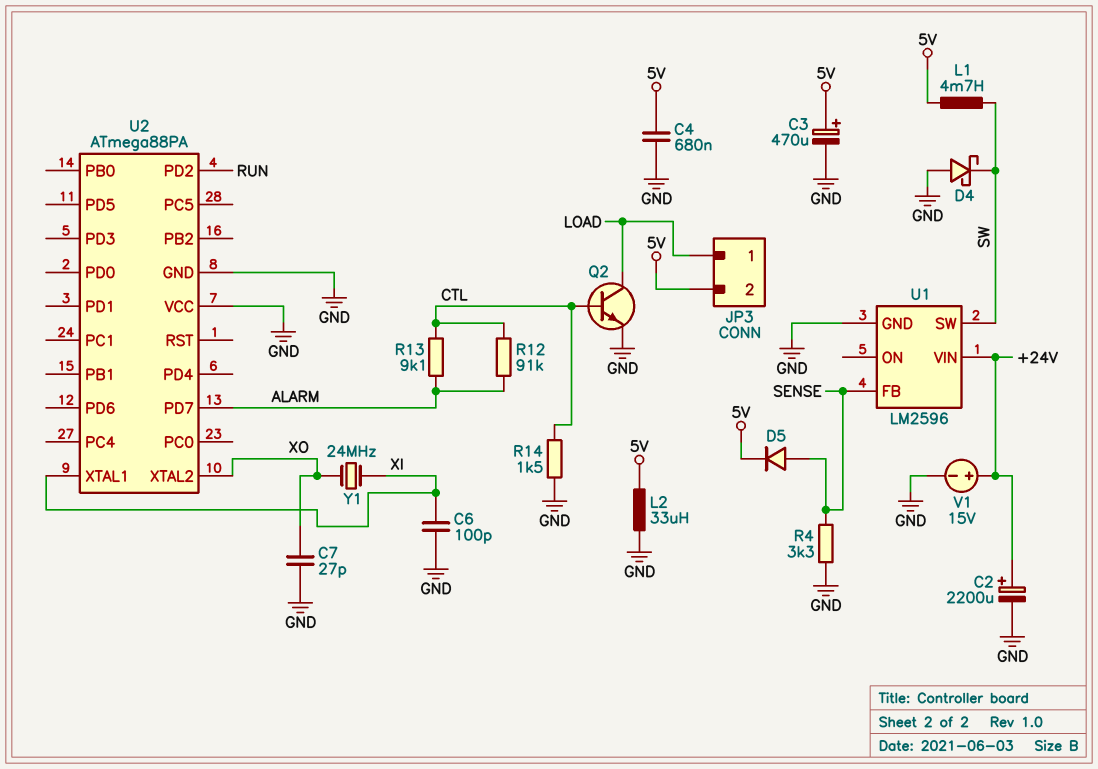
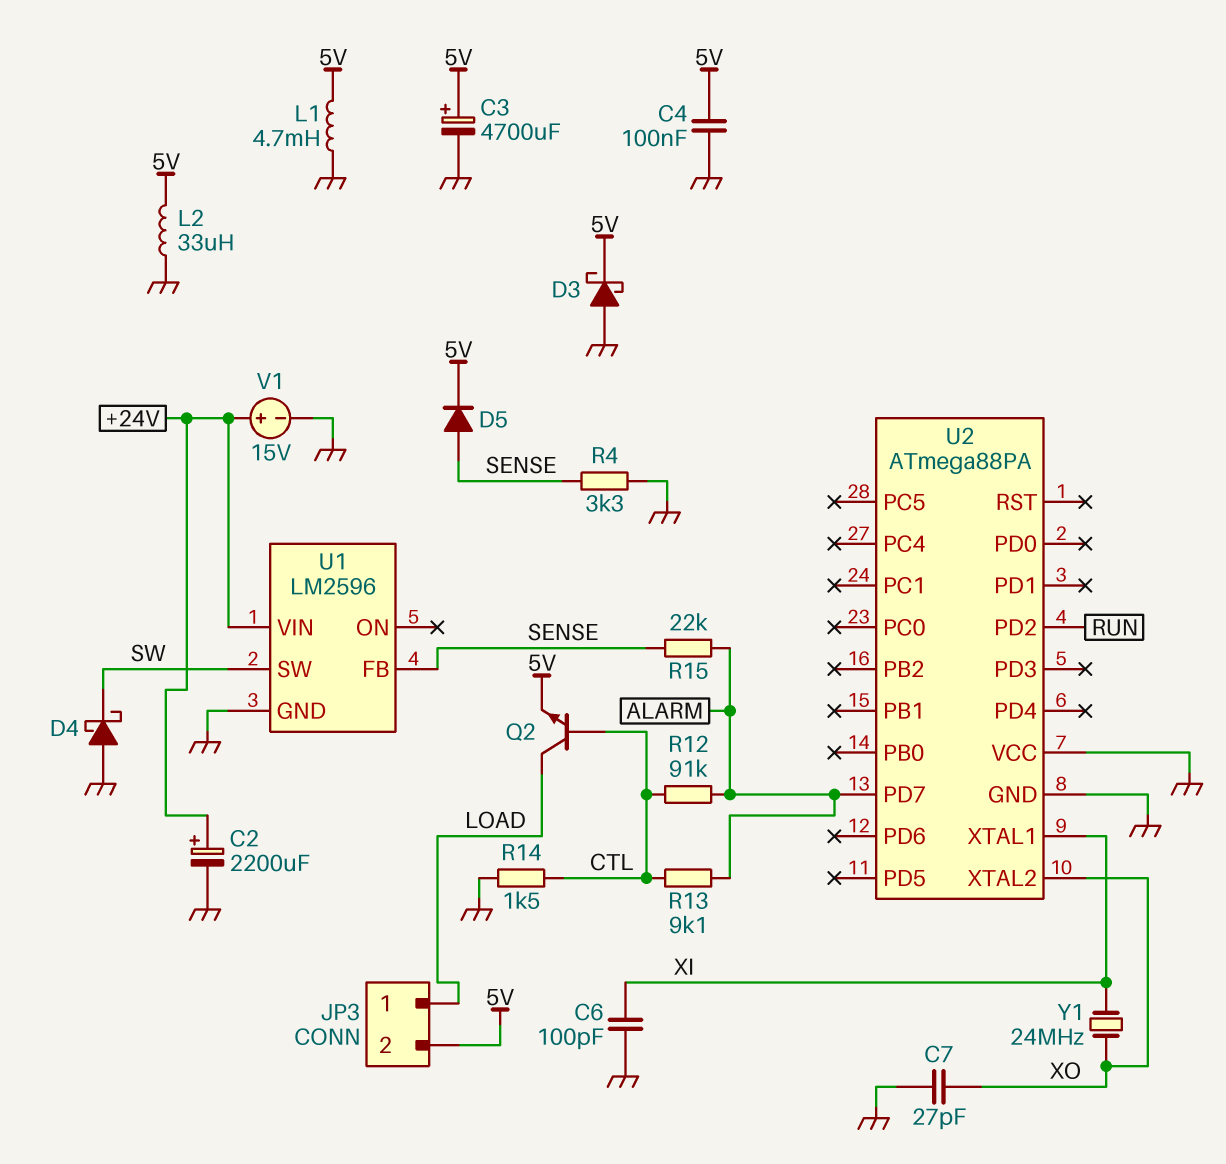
C3: 470uF (plus 5V, minus GND) -> 4700uF (plus 5V, minus GND)
C4: 680nF (5V, GND) -> 100nF (5V, GND)
D3: none -> schottky (A GND, K 5V)
L1: 4.7mH (5V, SW) -> 4.7mH (5V, GND)
Q2: NPN (B CTL, C LOAD, E GND) -> NPN (B CTL, C LOAD, E 5V)
R15: none -> 22k (ALARM, SENSE)

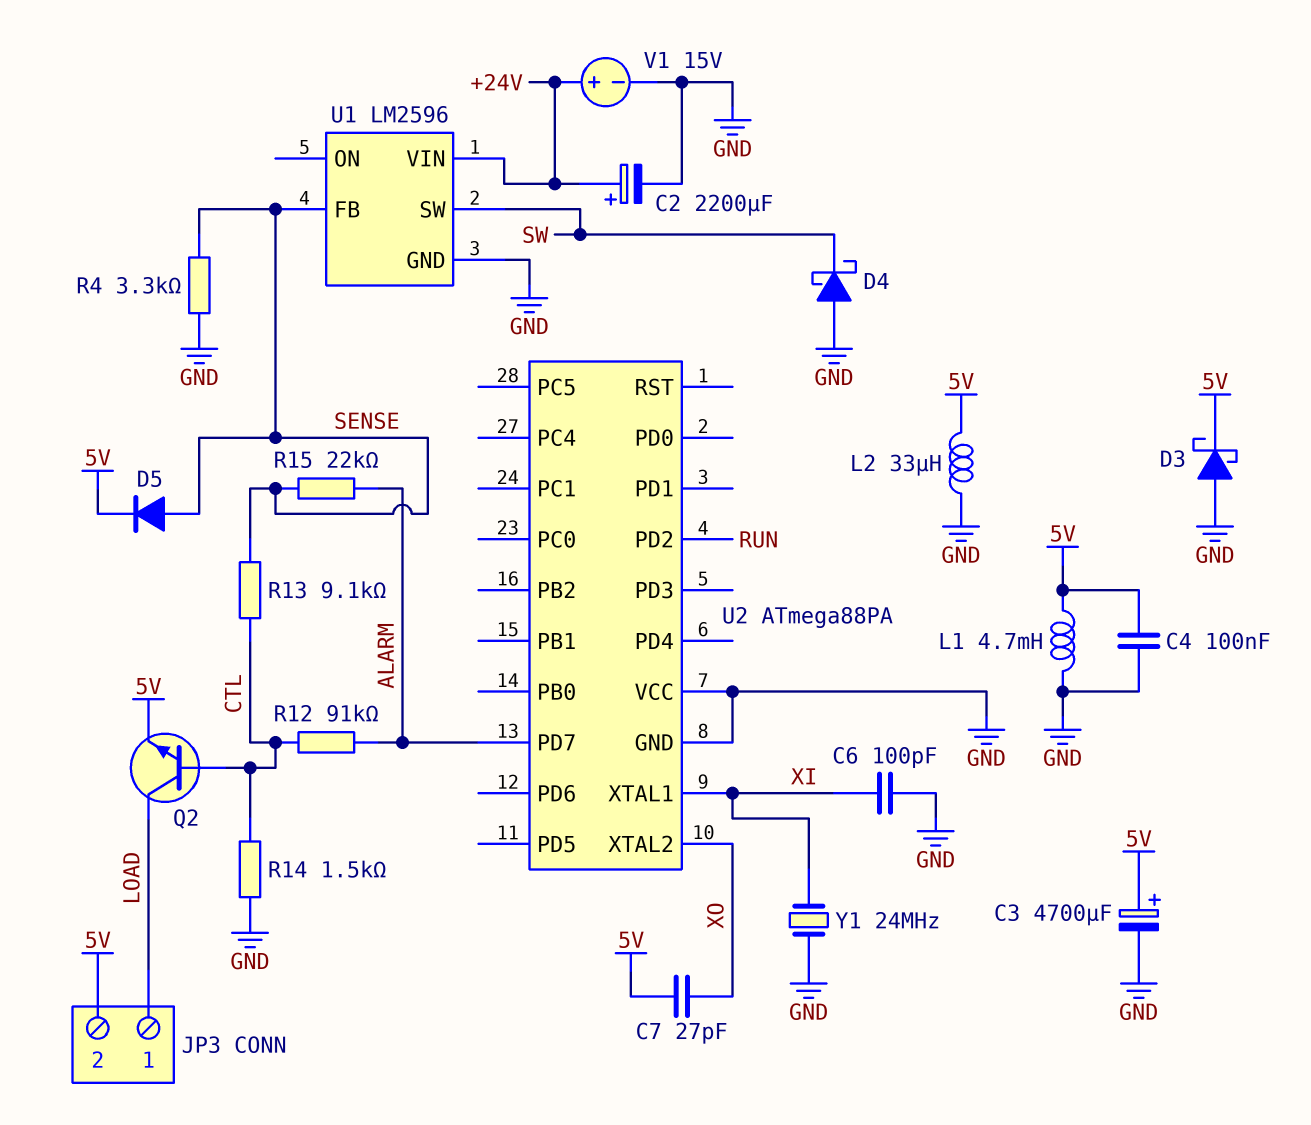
C7: 27pF (GND, XO) -> 27pF (5V, XO)
R13: 9.1k (ALARM, CTL) -> 9.1k (CTL, SENSE)
Y1: 24MHz (XI, XO) -> 24MHz (GND, XI)

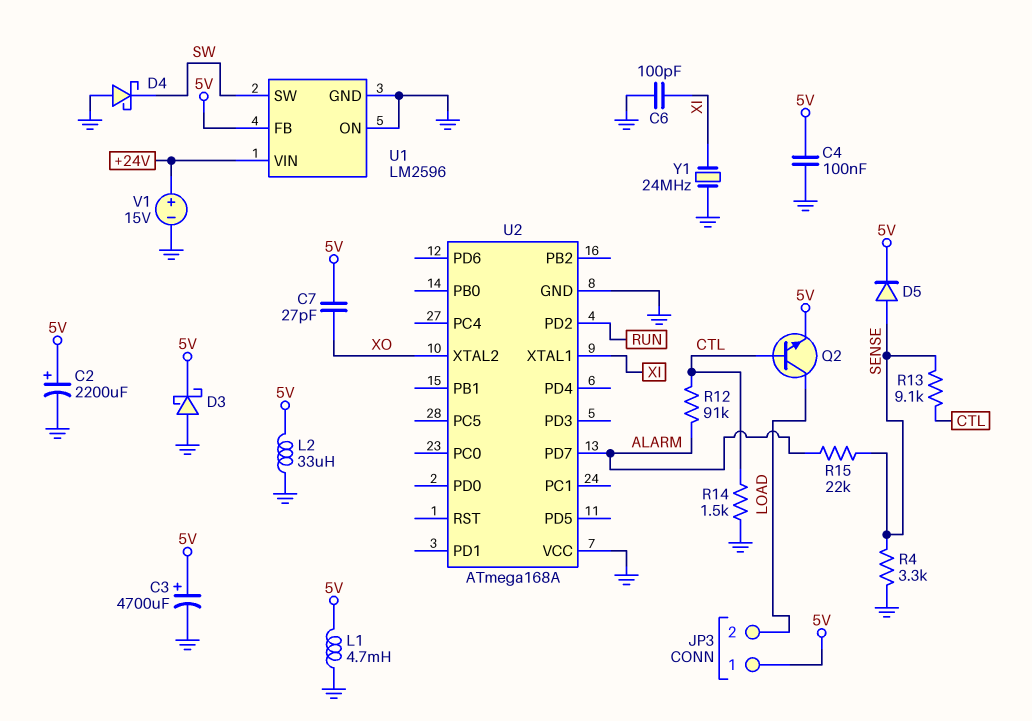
C2: 2200uF (plus +24V, minus GND) -> 2200uF (plus 5V, minus GND)
JP3 pin 1: LOAD -> 5V
JP3 pin 2: 5V -> LOAD
U1 pin FB: SENSE -> 5V
U1 pin ON: none -> GND
U2: ATmega88PA -> ATmega168A

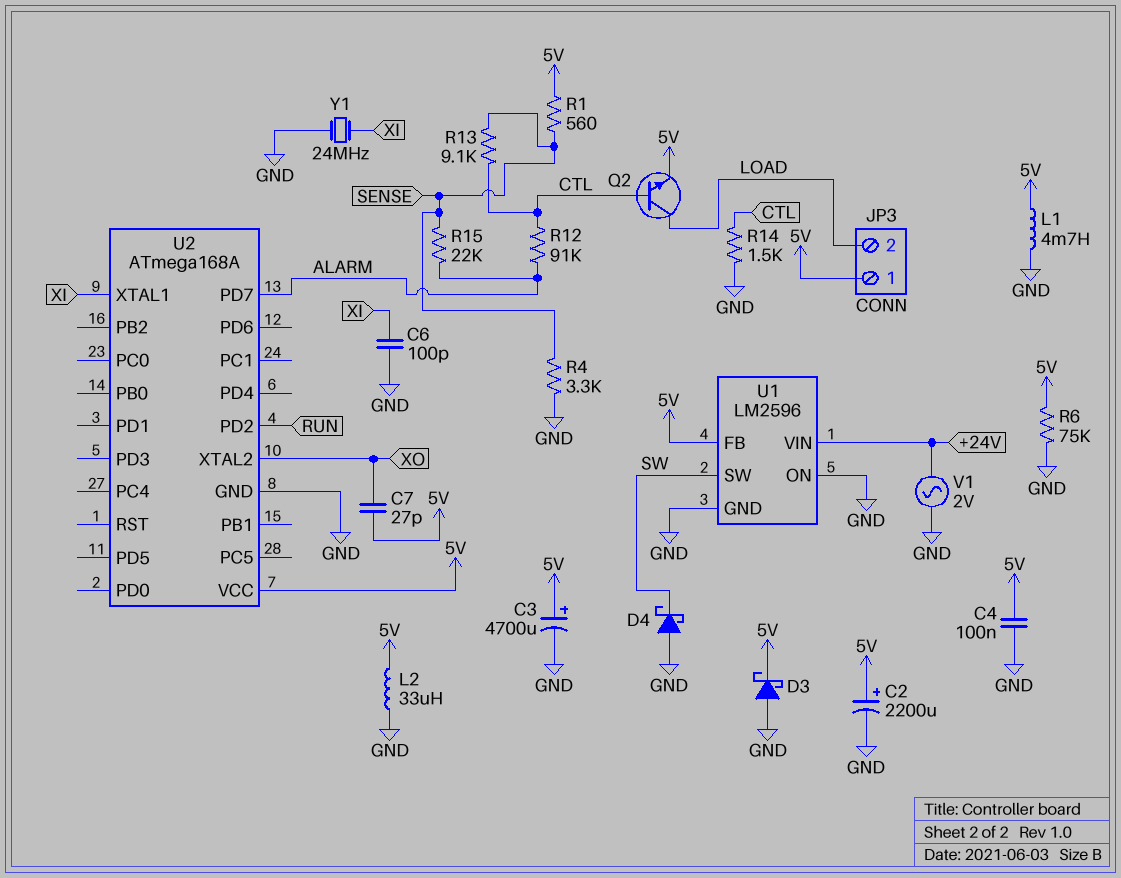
D5: diode (A SENSE, K 5V) -> none
R1: none -> 560 (5V, SENSE)
R6: none -> 75k (5V, GND)
U2 pin VCC: GND -> 5V
V1: 15V (plus +24V, minus GND) -> AC 2V (+24V, GND)

